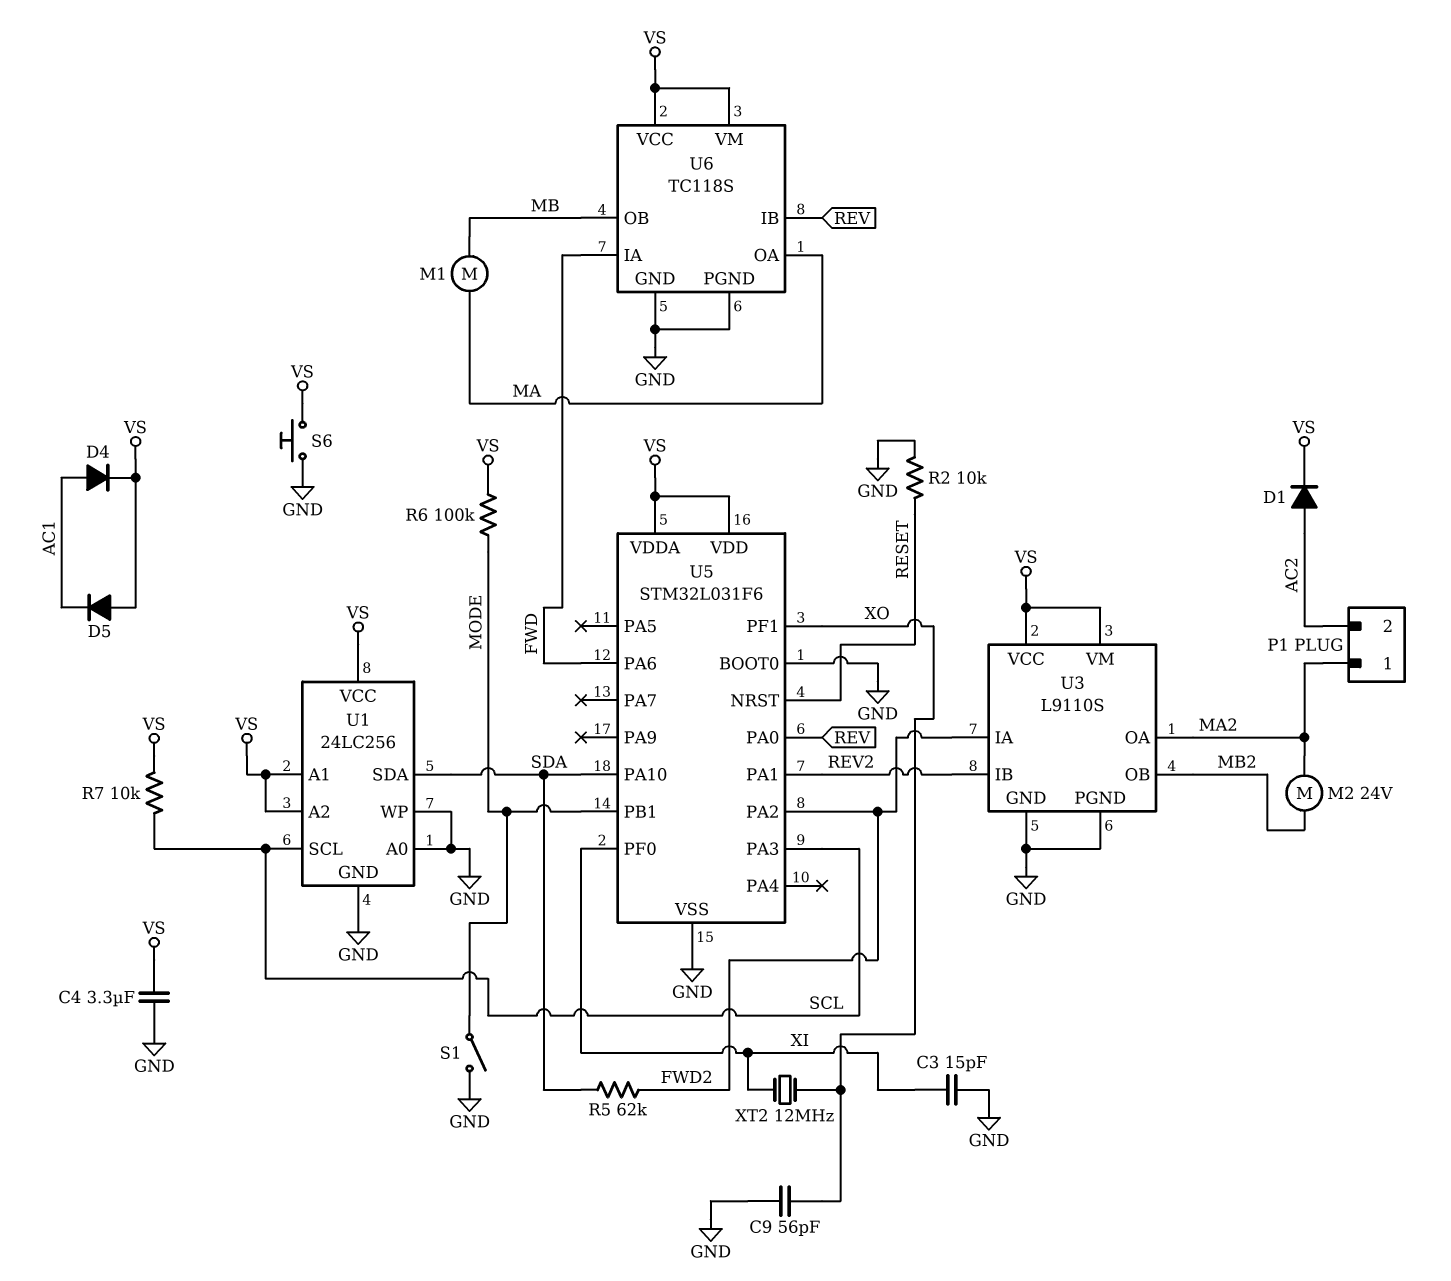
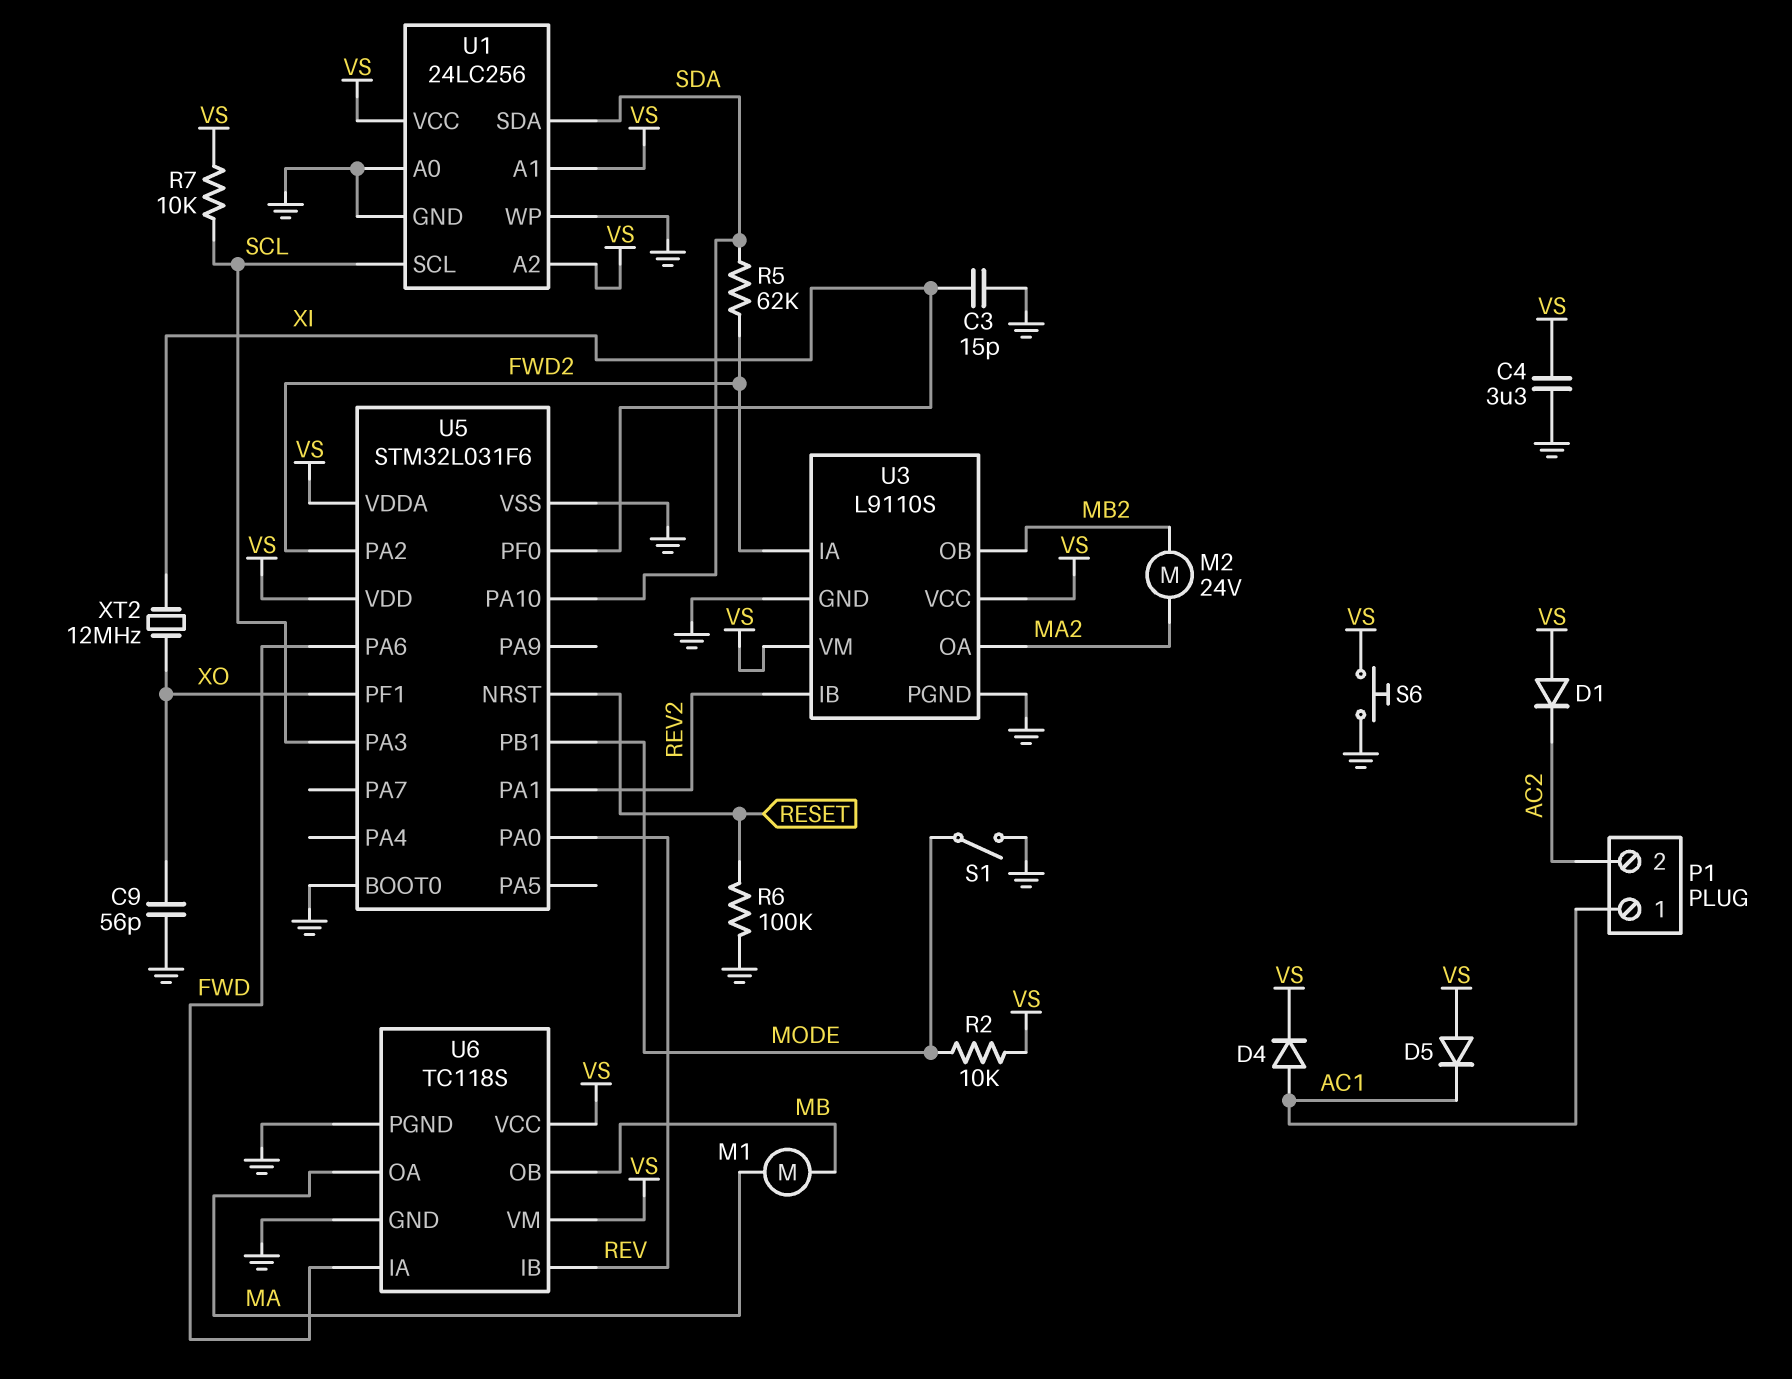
D1: diode (A AC2, K VS) -> diode (A VS, K AC2)
P1 pin 1: MA2 -> AC1
R2: 10k (GND, RESET) -> 10k (MODE, VS)
R6: 100k (MODE, VS) -> 100k (GND, RESET)

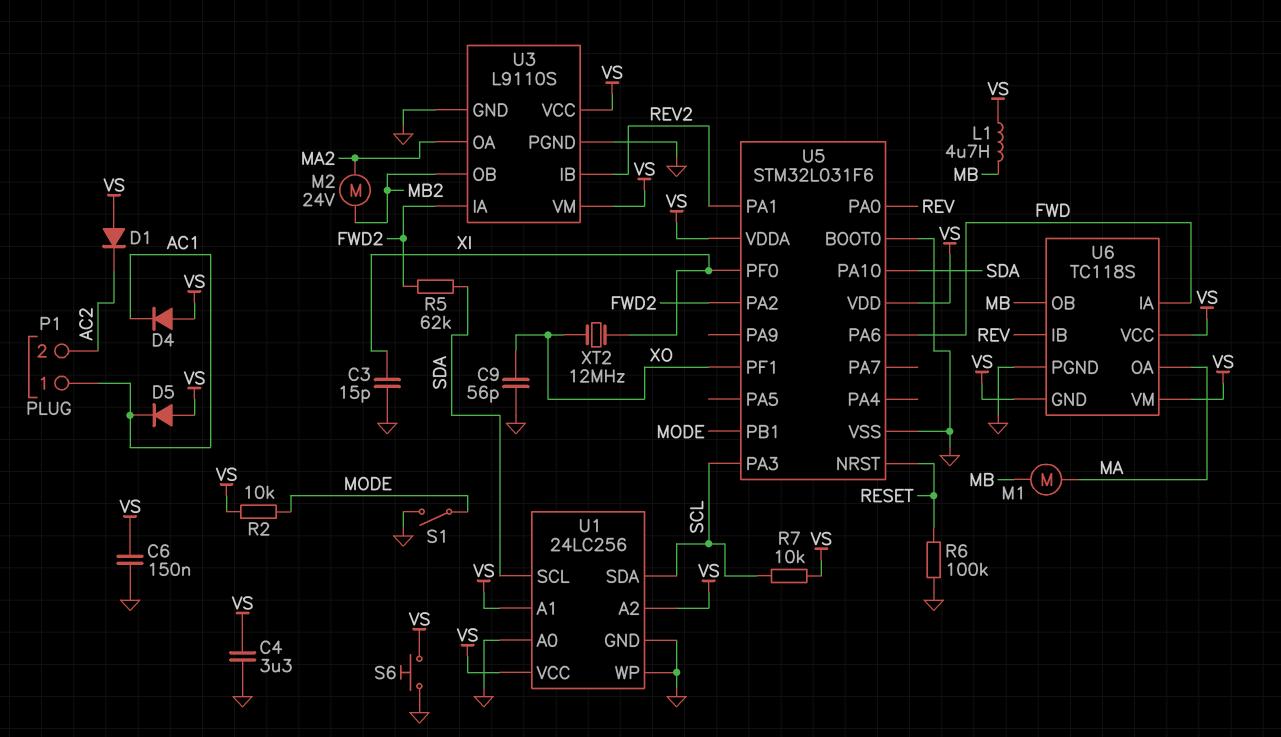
C6: none -> 150nF (GND, VS)
D4: diode (A AC1, K VS) -> diode (A VS, K AC1)
L1: none -> 4.7uH (MB, VS)
U1 pin SCL: SCL -> SDA
U1 pin SDA: SDA -> SCL
U6 pin GND: GND -> VS

